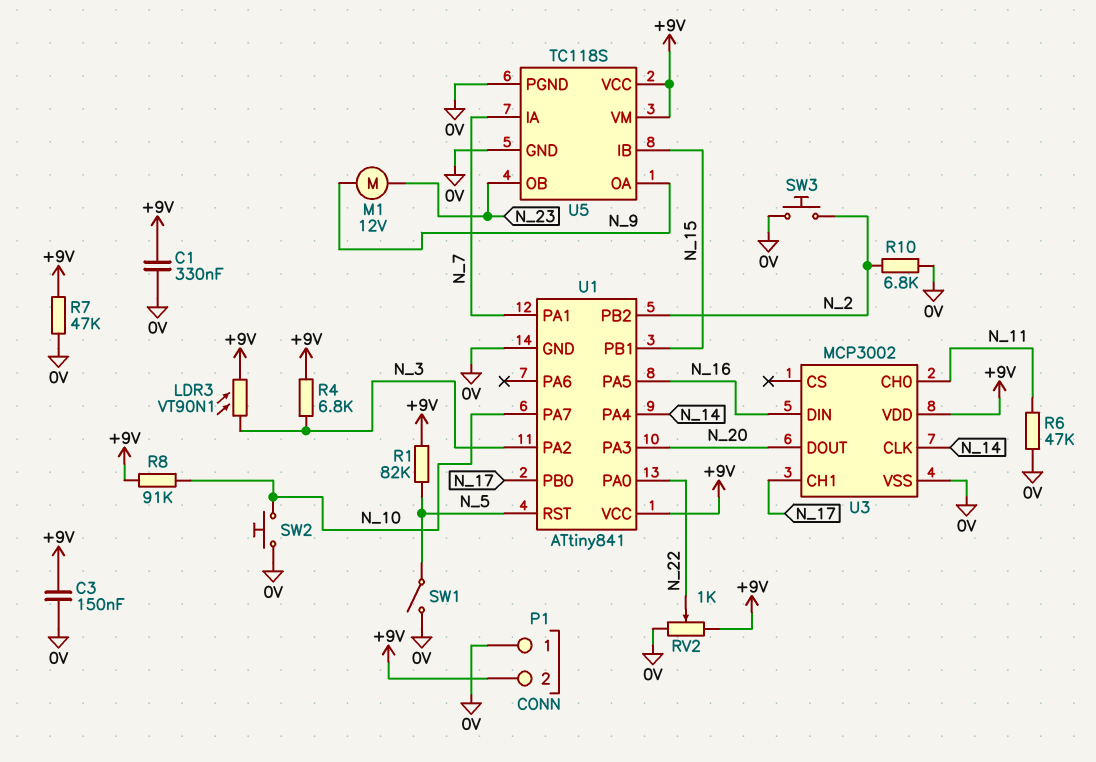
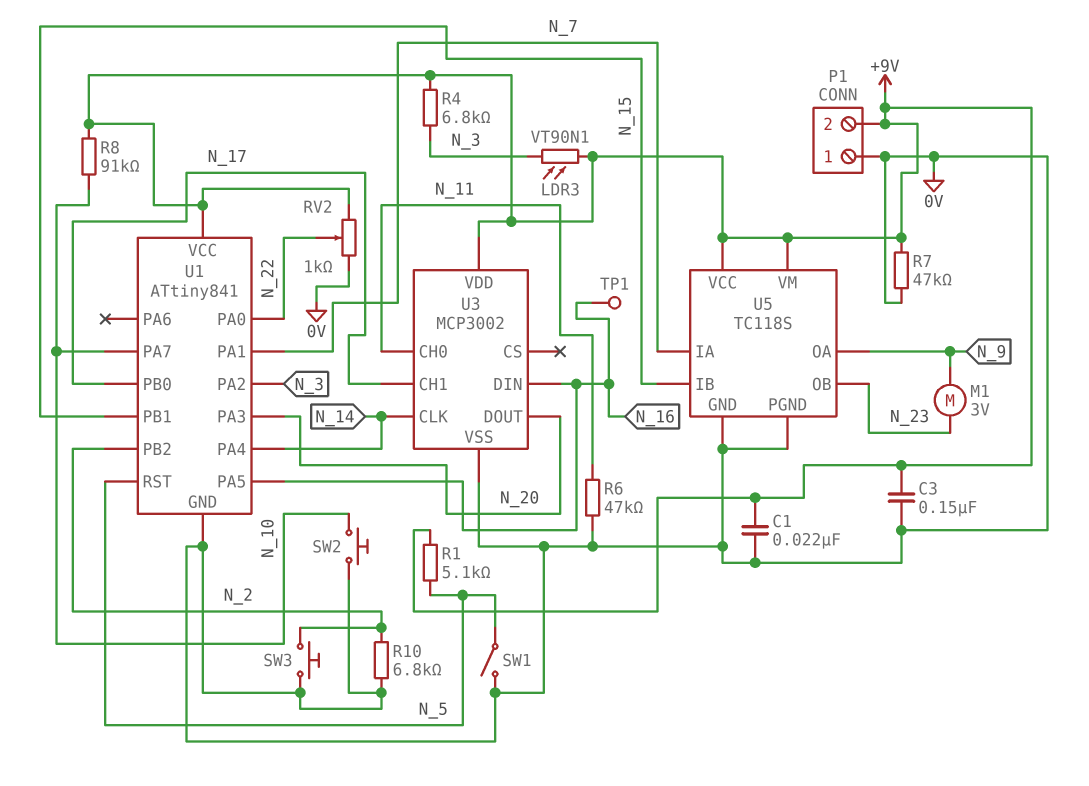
C1: 330nF (+9V, 0V) -> 22nF (+9V, 0V)
M1: motor 12V (N_9, N_23) -> motor 3V (N_9, N_23)
R1: 82k (+9V, N_5) -> 5.1k (+9V, N_5)
TP1: none -> test point (N_16)

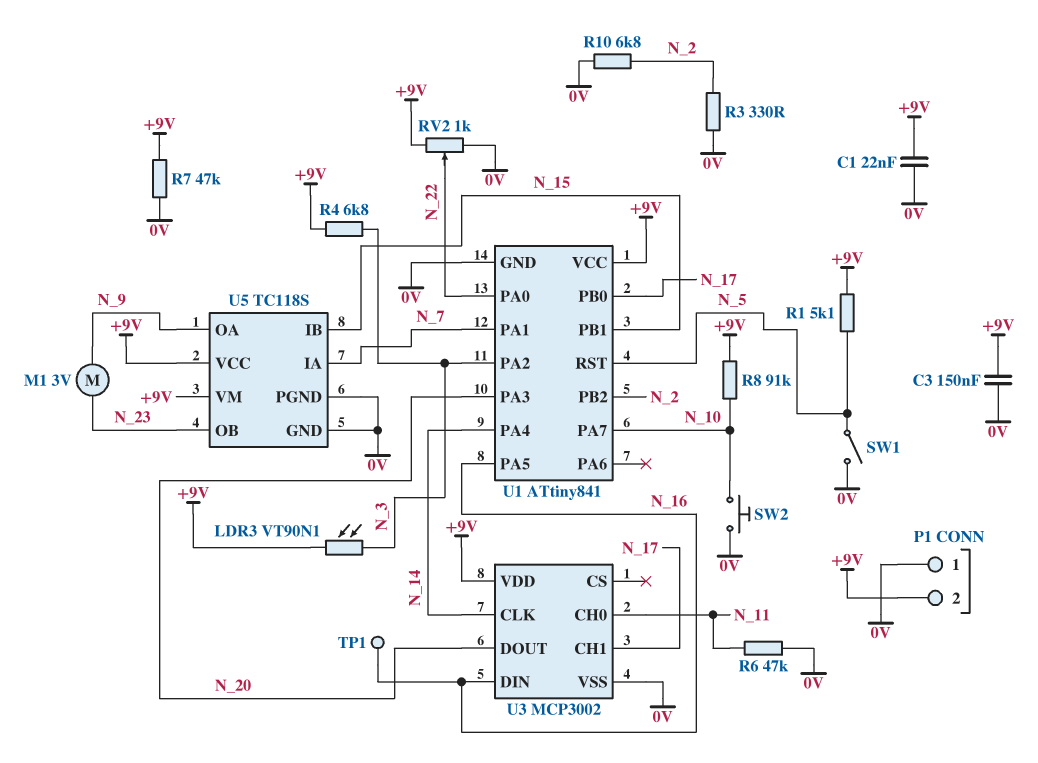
R3: none -> 330 (0V, N_2)
SW3: button (0V, N_2) -> none

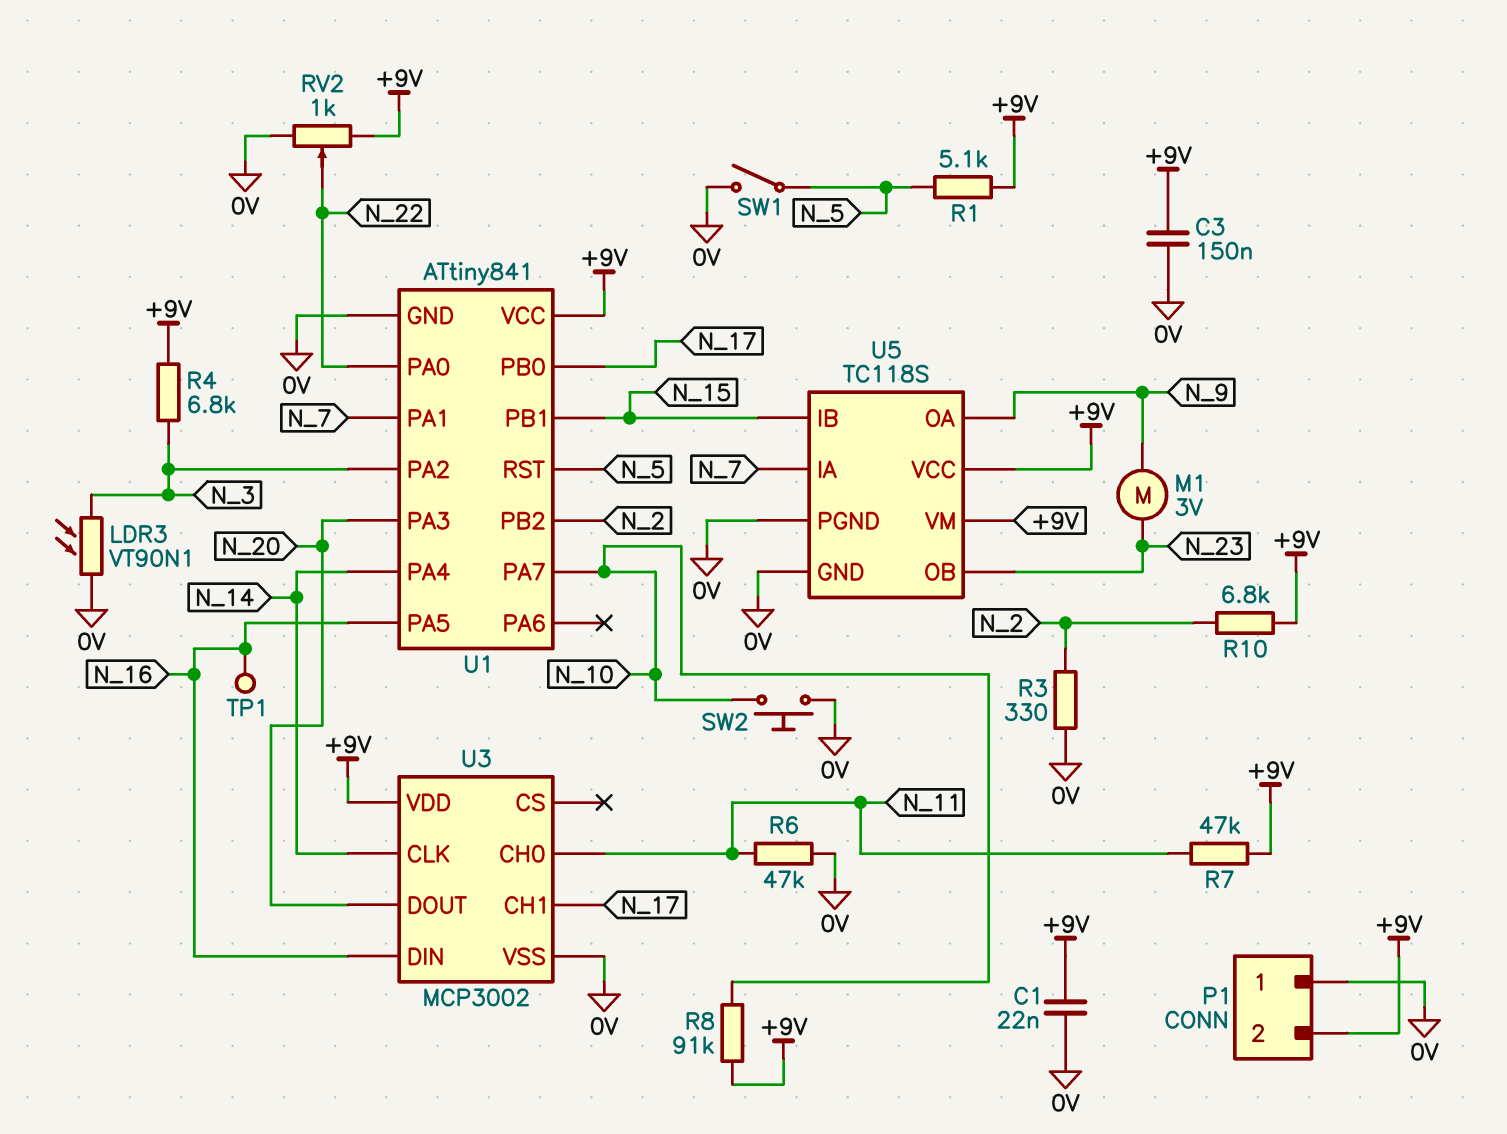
LDR3: VT90N1 (+9V, N_3) -> VT90N1 (0V, N_3)
R7: 47k (+9V, 0V) -> 47k (+9V, N_11)
R10: 6.8k (0V, N_2) -> 6.8k (+9V, N_2)

